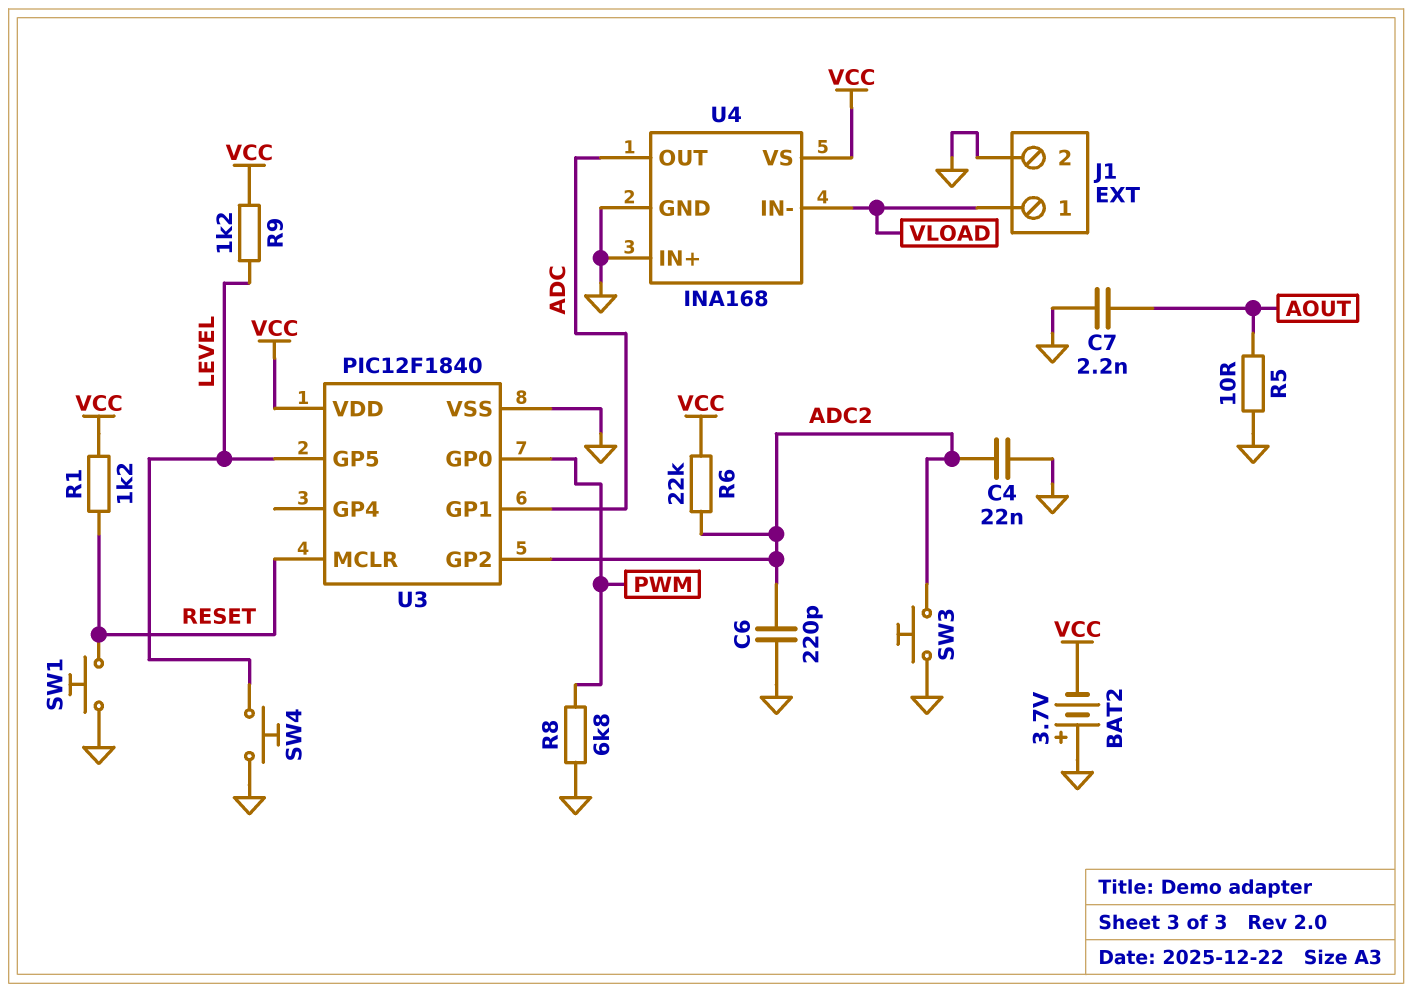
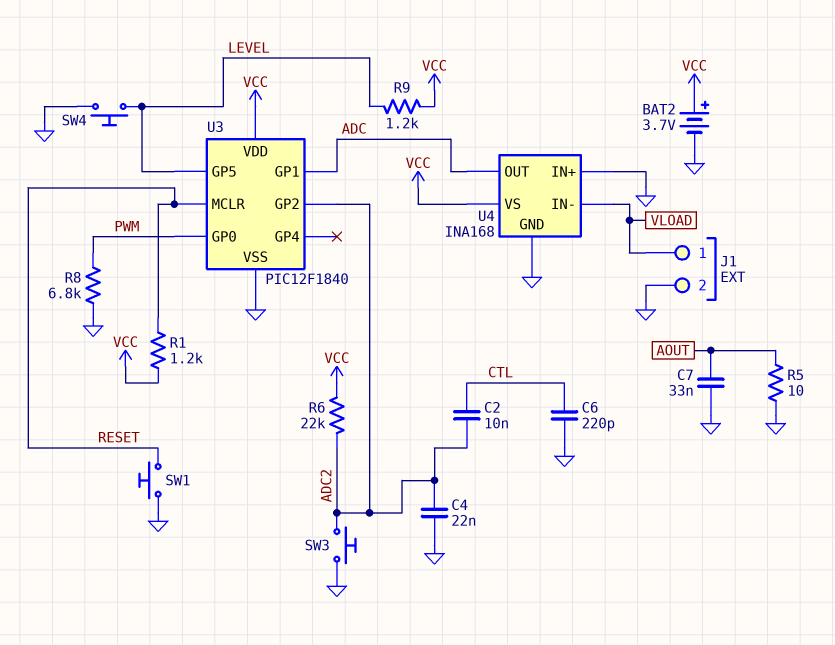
BAT2: 3.7V (plus GND, minus VCC) -> 3.7V (plus VCC, minus GND)
C2: none -> 10nF (ADC2, CTL)
C6: 220pF (ADC2, GND) -> 220pF (CTL, GND)
C7: 2.2nF (AOUT, GND) -> 33nF (AOUT, GND)

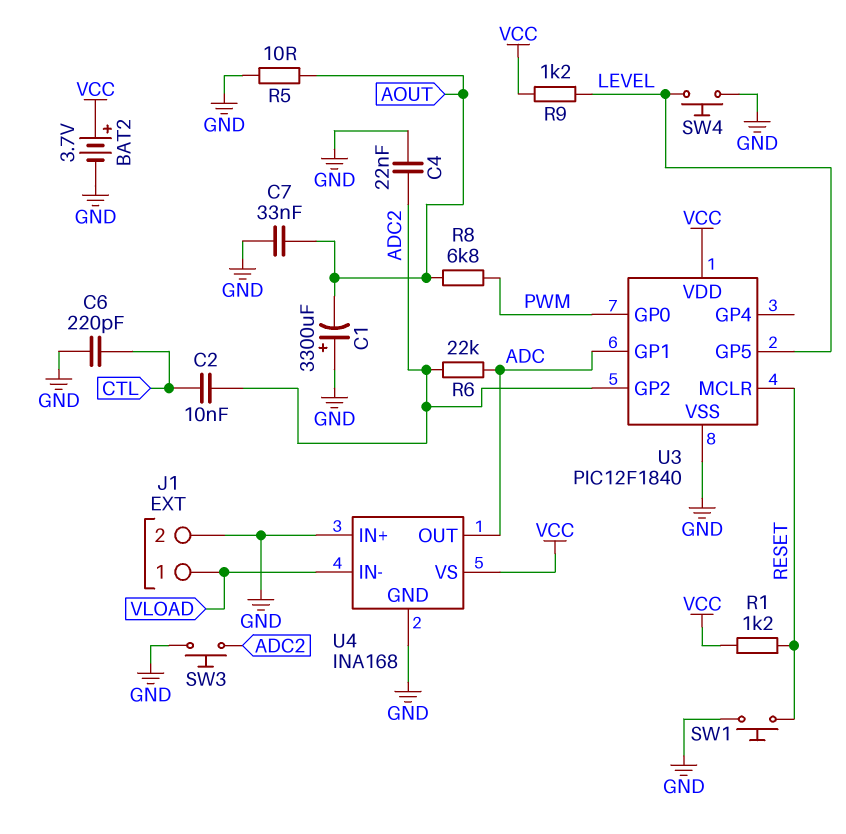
C1: none -> 3300uF (plus GND, minus AOUT)
R6: 22k (ADC2, VCC) -> 22k (ADC, ADC2)
R8: 6.8k (GND, PWM) -> 6.8k (AOUT, PWM)

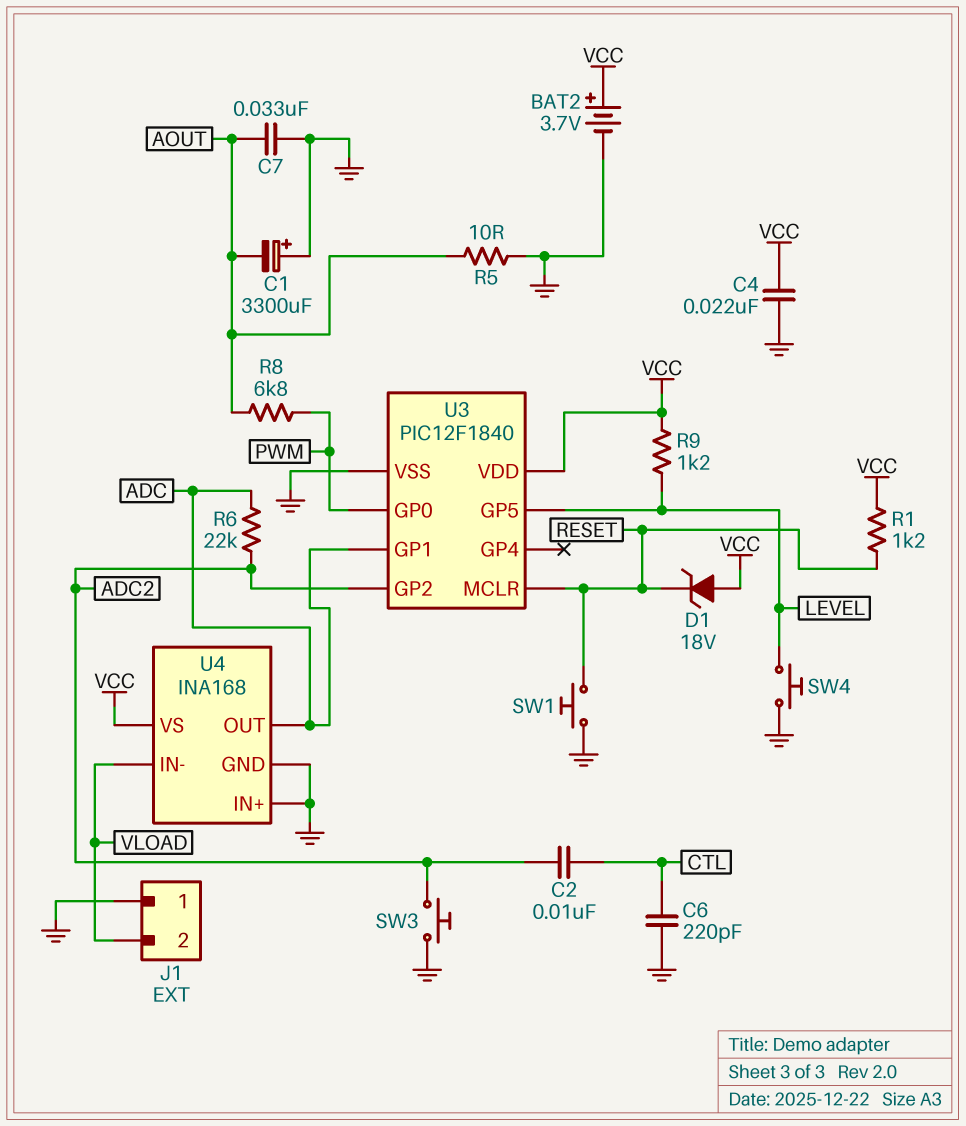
C4: 22nF (ADC2, GND) -> 22nF (GND, VCC)
D1: none -> zener 18V (A VCC, K RESET)
J1 pin 1: VLOAD -> GND
J1 pin 2: GND -> VLOAD

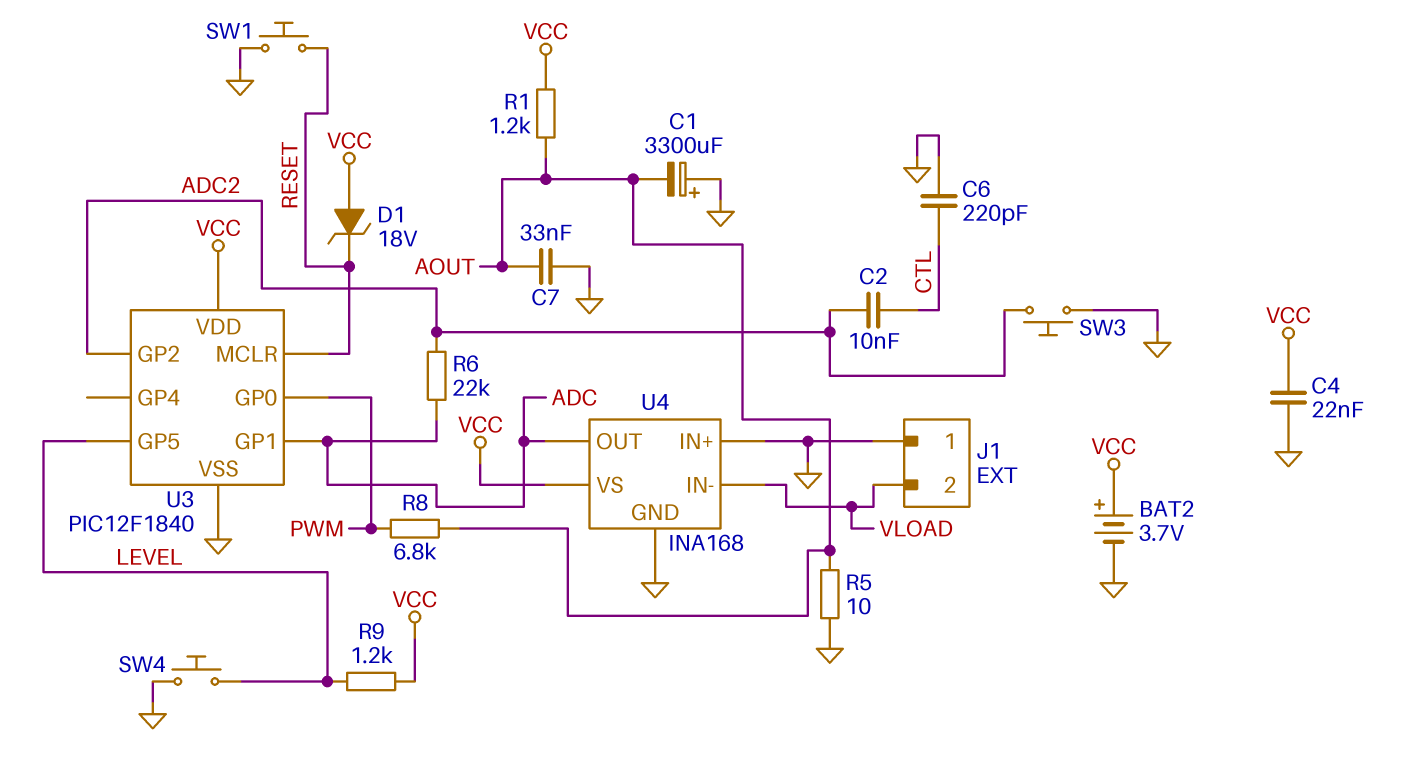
R1: 1.2k (RESET, VCC) -> 1.2k (AOUT, VCC)

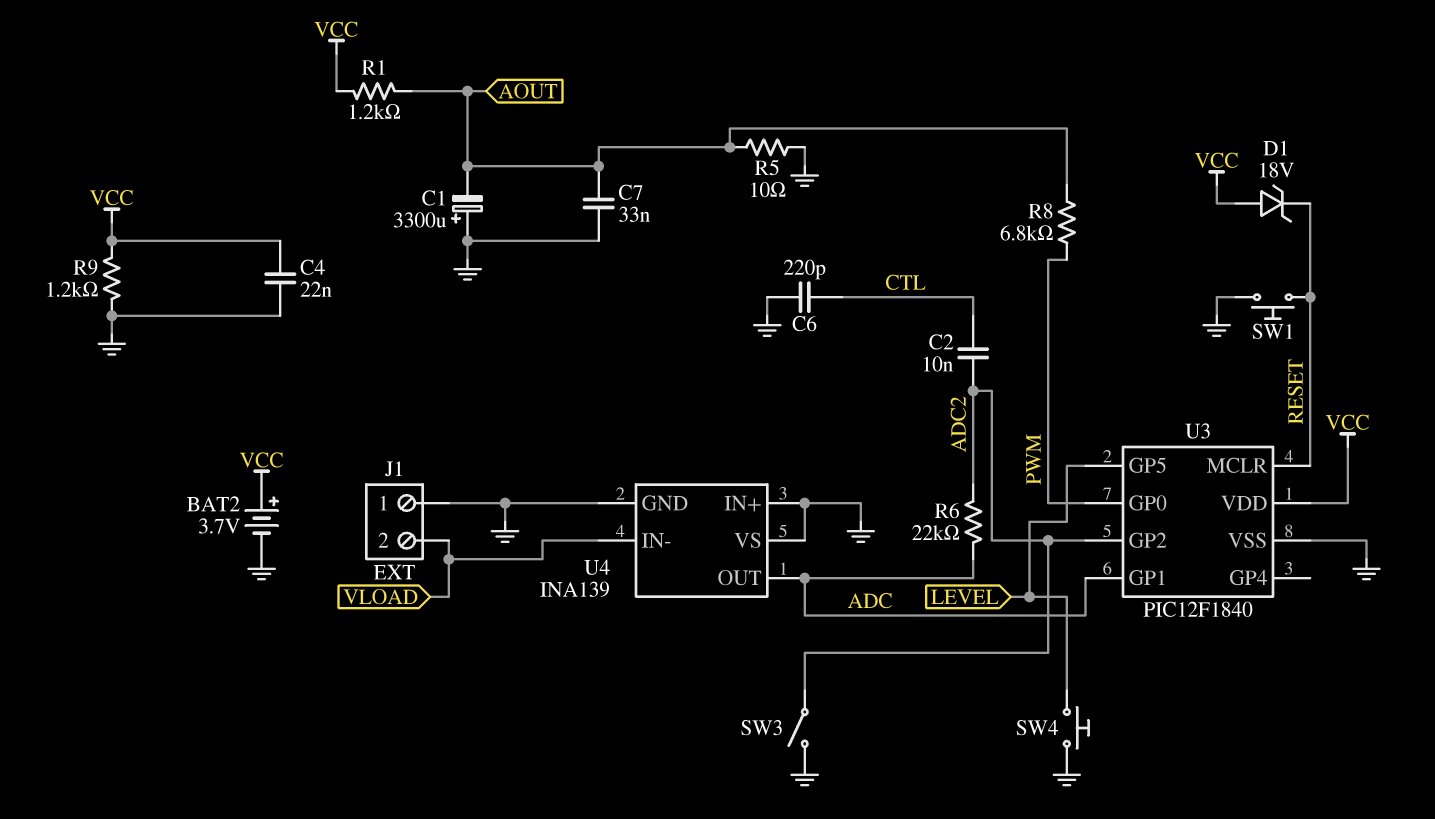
R9: 1.2k (LEVEL, VCC) -> 1.2k (GND, VCC)
SW3: button (ADC2, GND) -> switch (ADC2, GND)
U4: INA168 -> INA139
U4 pin VS: VCC -> GND

